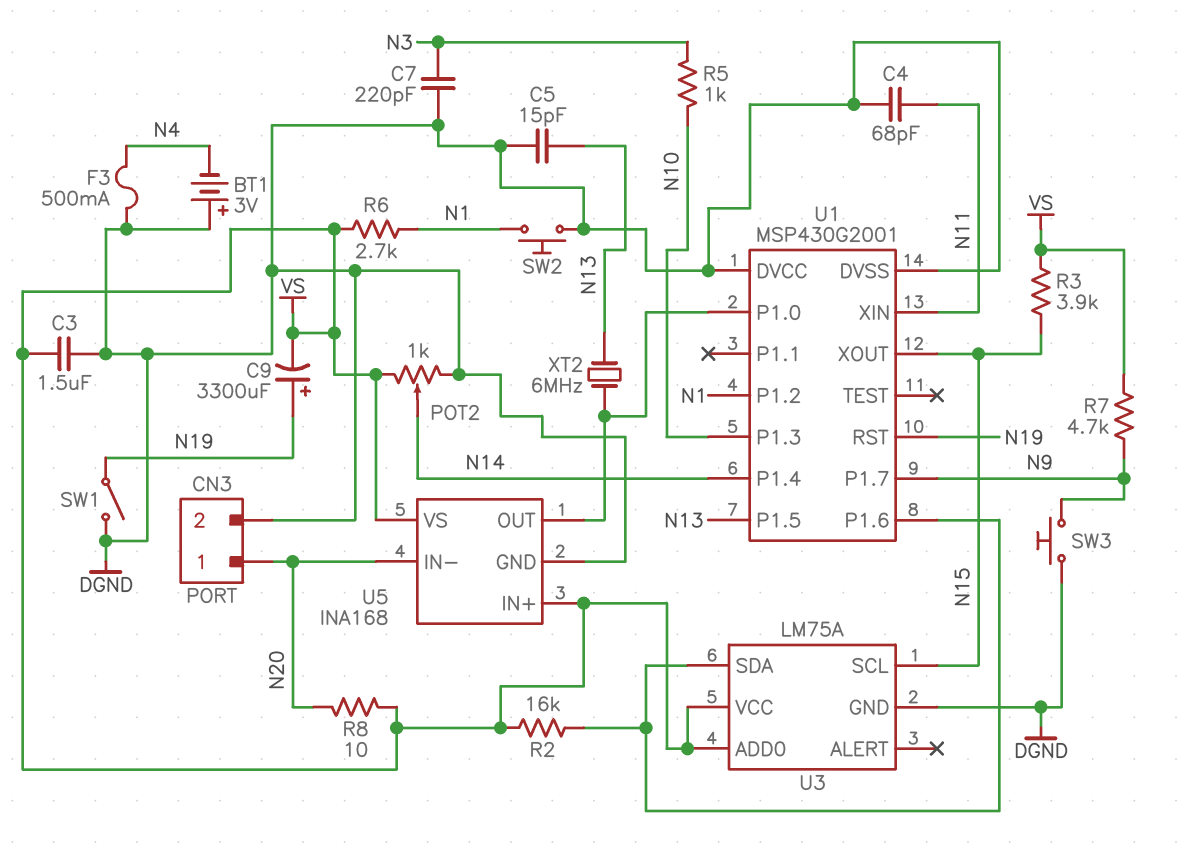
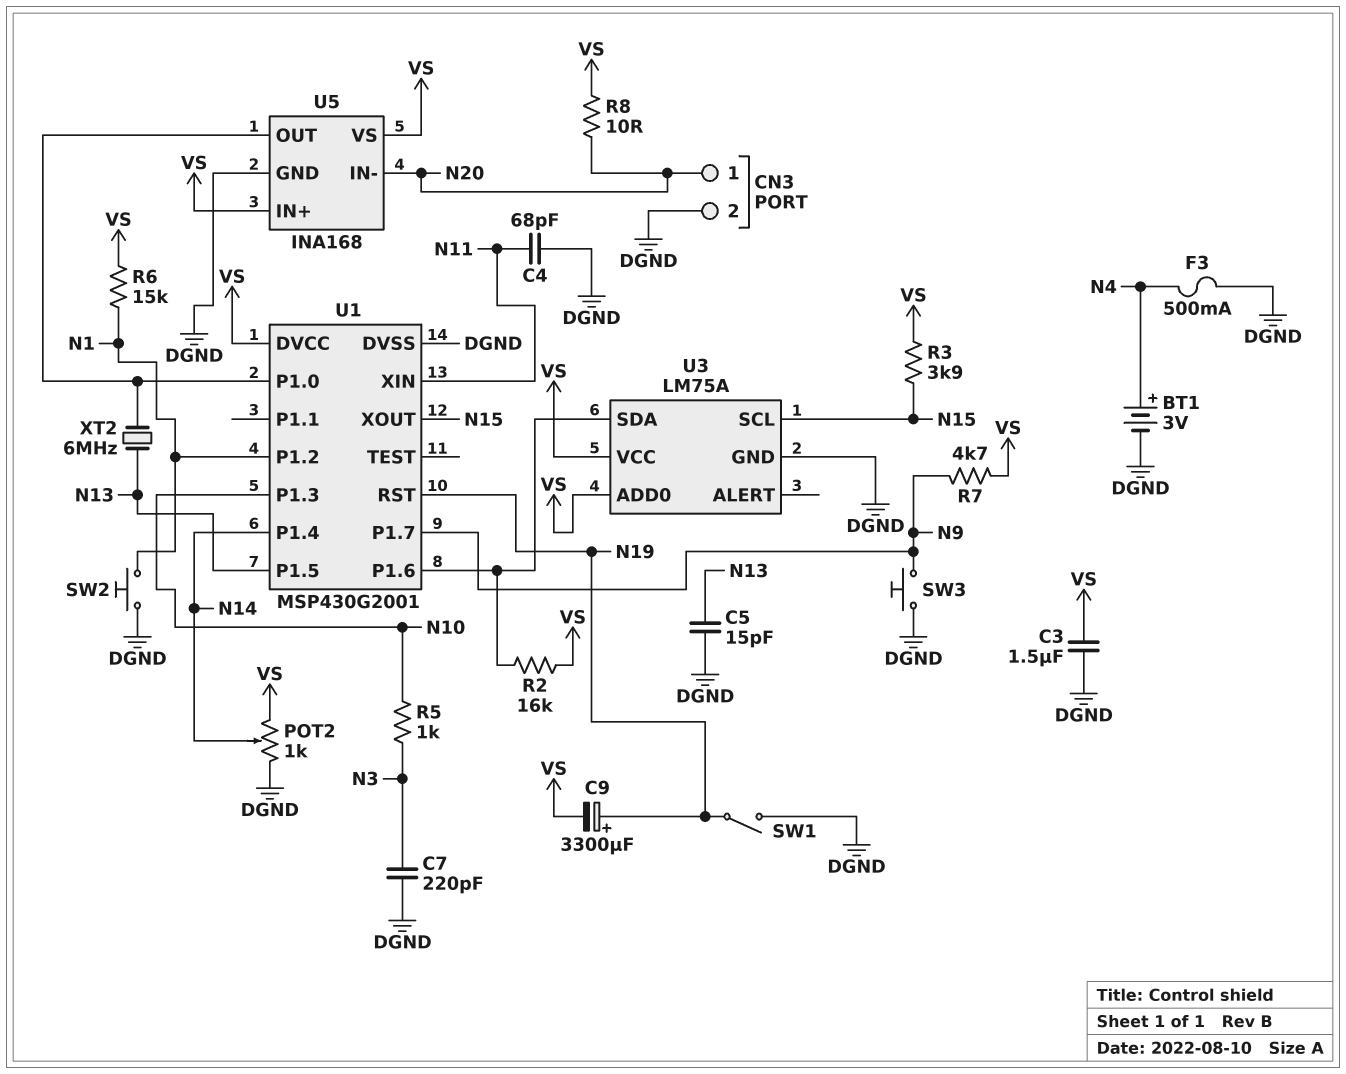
BT1: 3V (plus DGND, minus N4) -> 3V (plus N4, minus DGND)
R6: 2.7k (N1, VS) -> 15k (N1, VS)
U1 pin DVCC: DGND -> VS

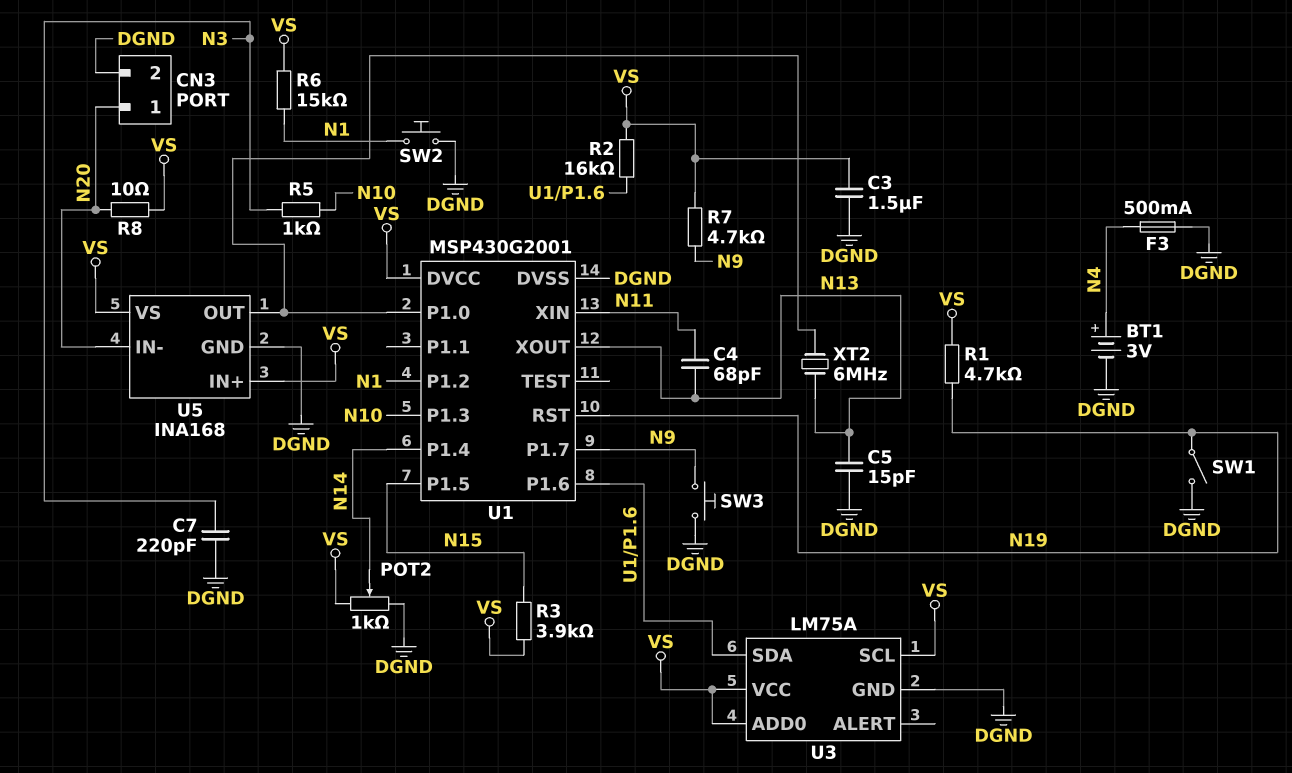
C4: 68pF (DGND, N11) -> 68pF (N11, N13)
C9: 3300uF (plus N19, minus VS) -> none
R1: none -> 4.7k (N19, VS)
U1 pin P1.5: N13 -> N15
U1 pin XOUT: N15 -> N13
U3 pin SCL: N15 -> VS

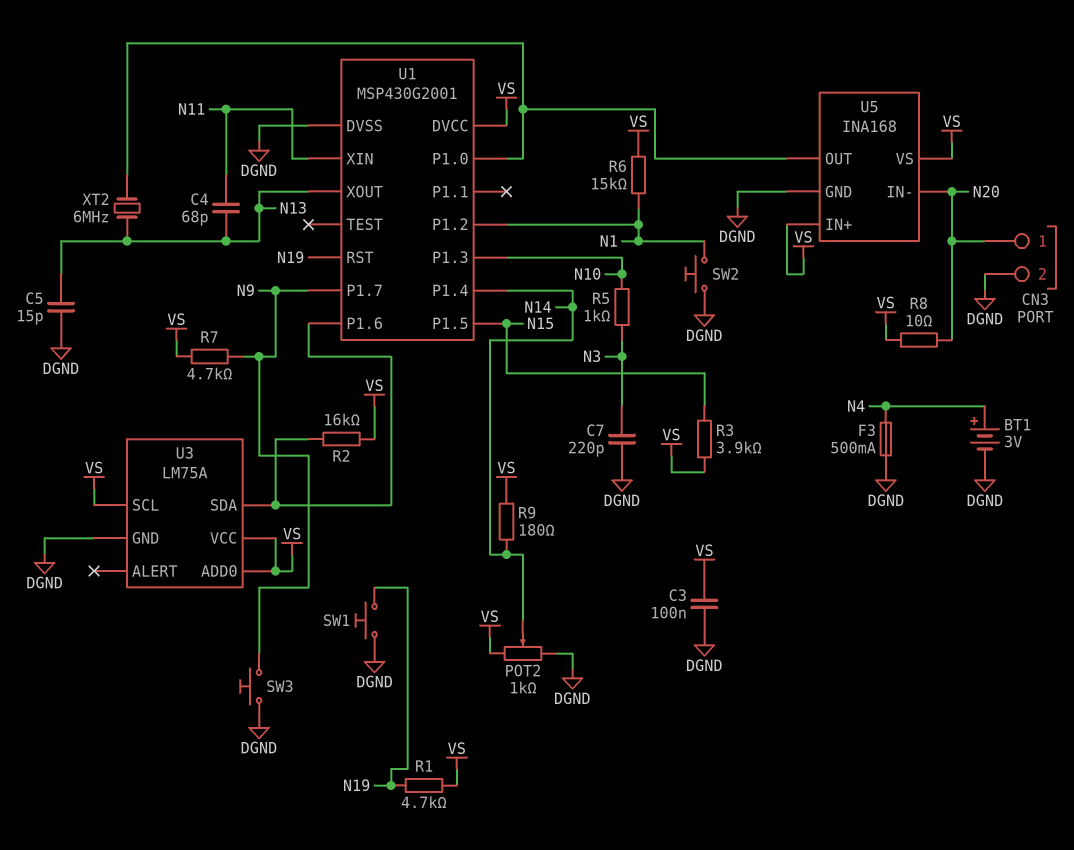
C3: 1.5uF (DGND, VS) -> 100nF (DGND, VS)
R9: none -> 180 (N14, VS)
SW1: switch (DGND, N19) -> button (DGND, N19)

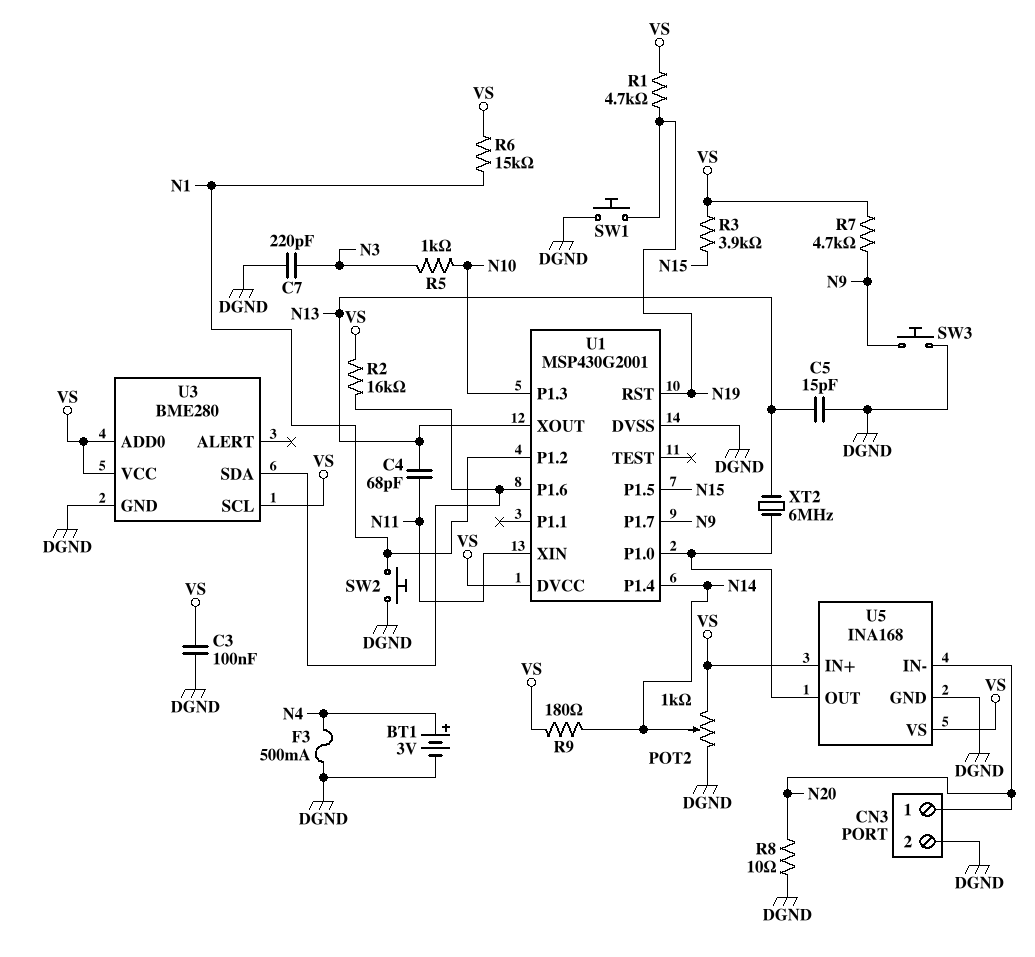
R8: 10 (N20, VS) -> 10 (DGND, N20)
U3: LM75A -> BME280

